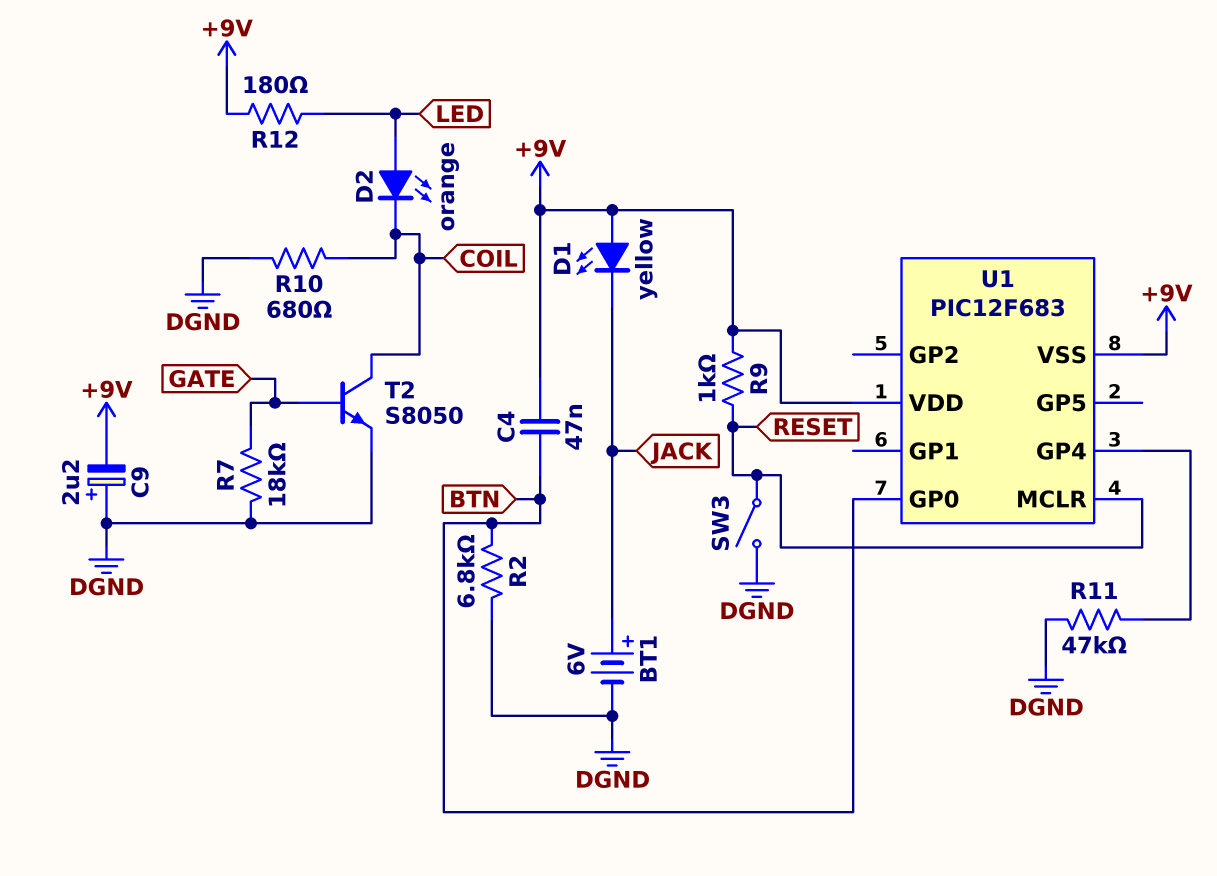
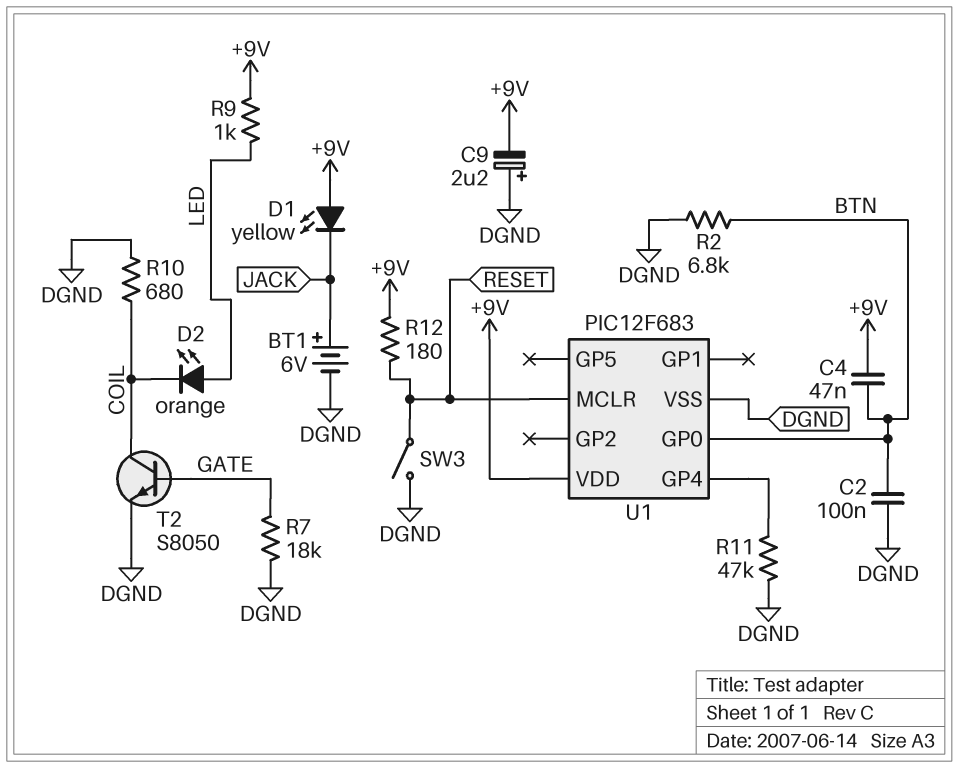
C2: none -> 100nF (BTN, DGND)
R9: 1k (+9V, RESET) -> 1k (+9V, LED)
R12: 180 (+9V, LED) -> 180 (+9V, RESET)
U1 pin VSS: +9V -> DGND

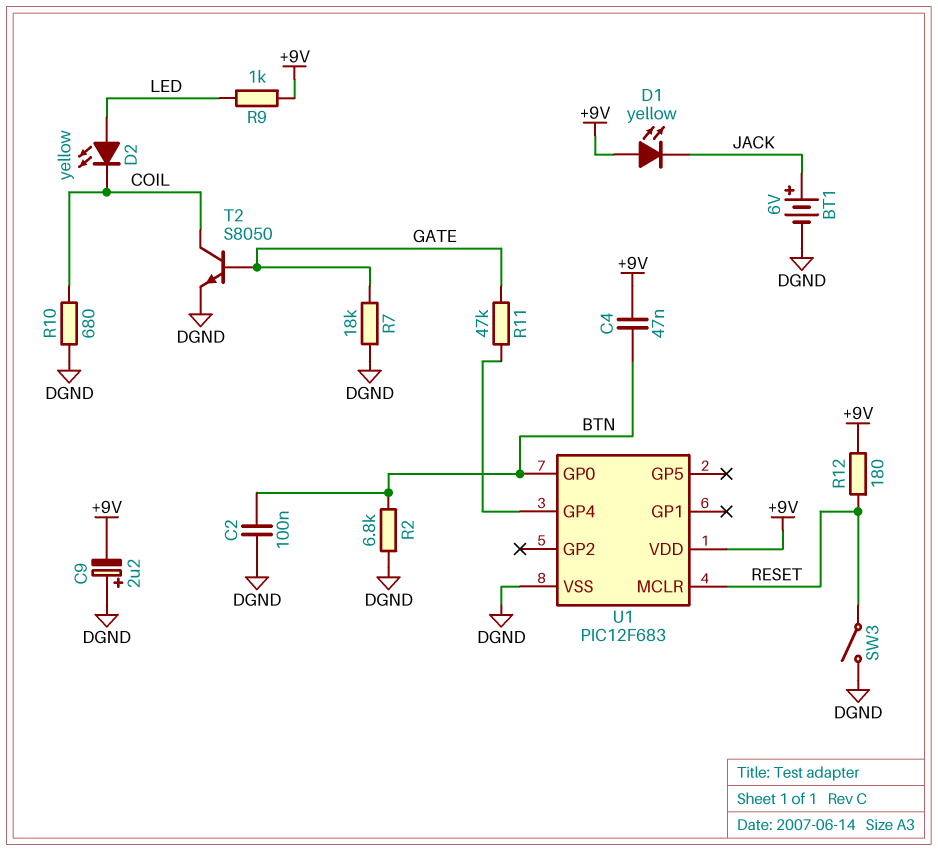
D2: LED orange (A LED, K COIL) -> LED yellow (A LED, K COIL)
R11: 47k (DGND, U1/GP4) -> 47k (GATE, U1/GP4)

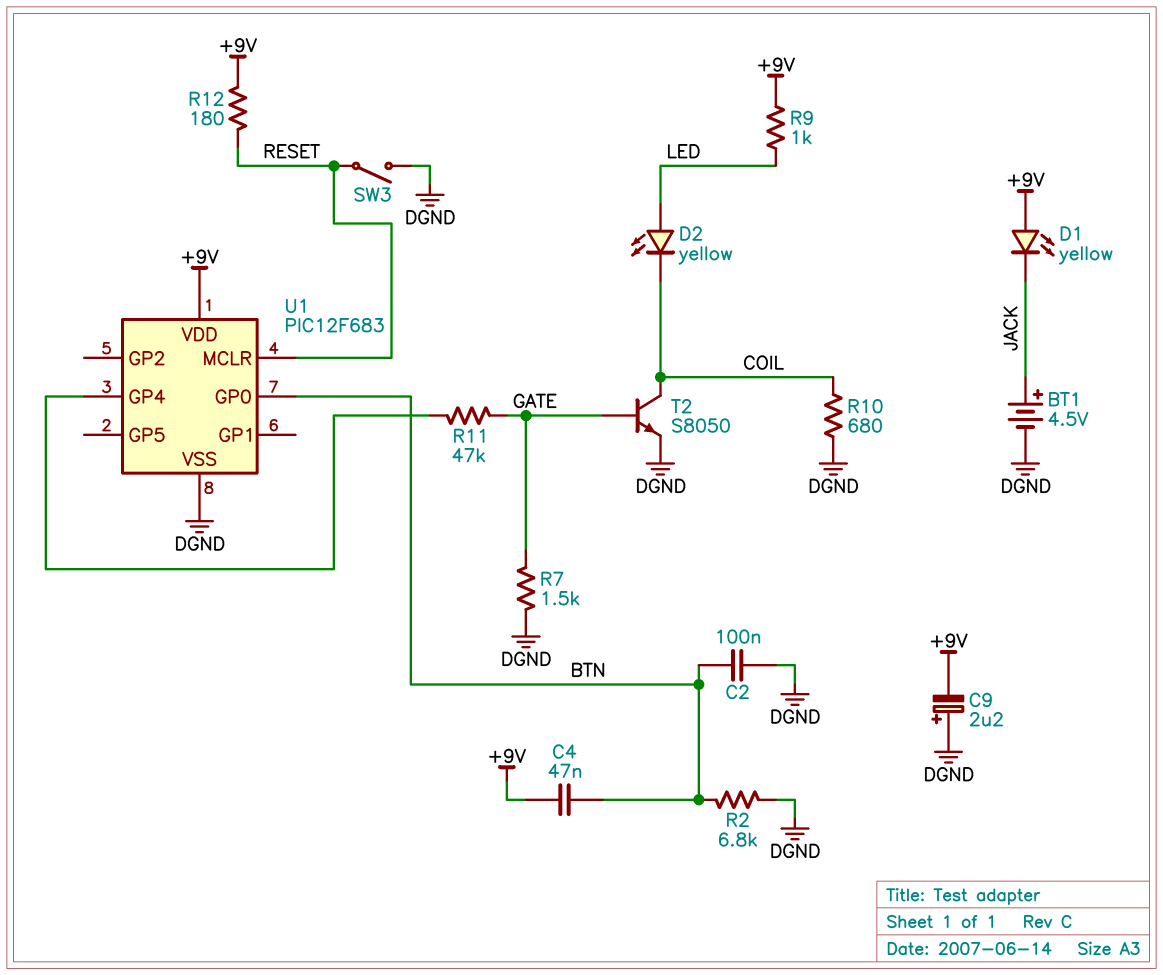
BT1: 6V (plus JACK, minus DGND) -> 4.5V (plus JACK, minus DGND)
R7: 18k (DGND, GATE) -> 1.5k (DGND, GATE)

